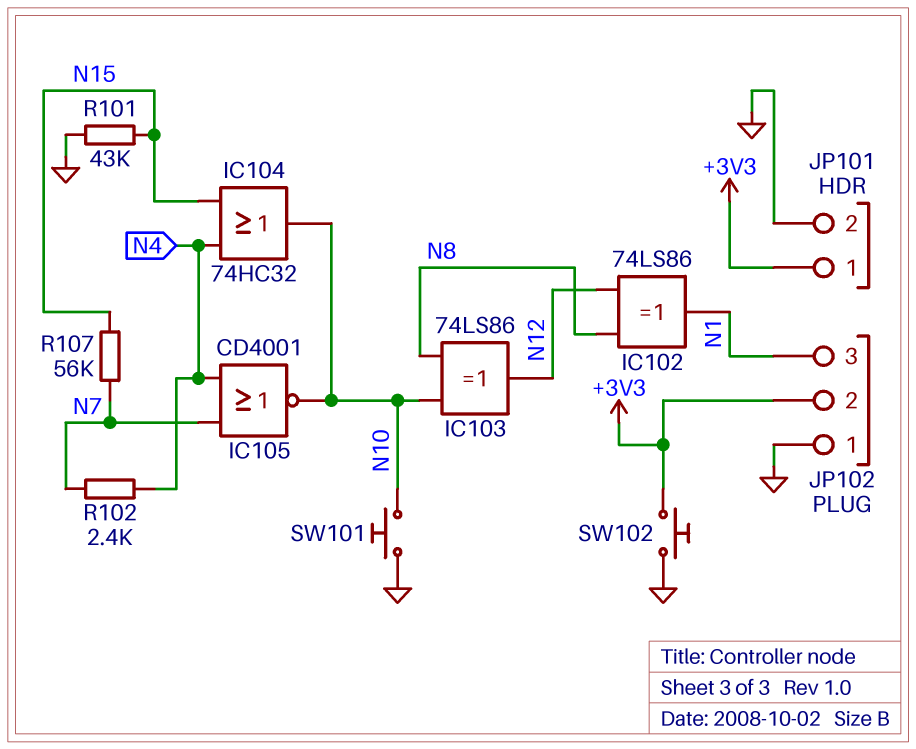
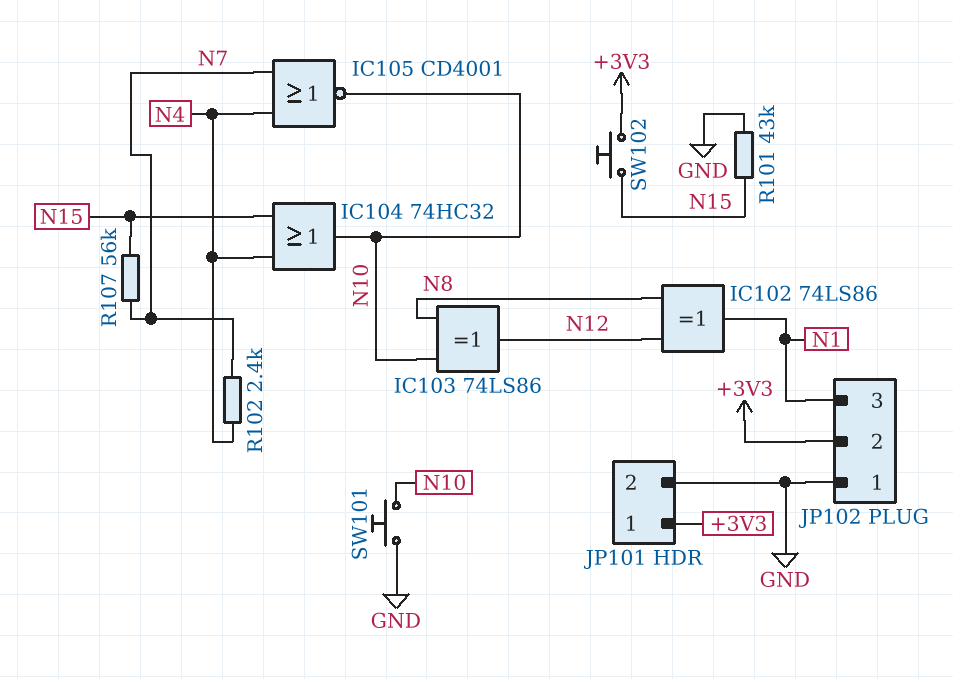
SW102: button (+3V3, GND) -> button (+3V3, N15)

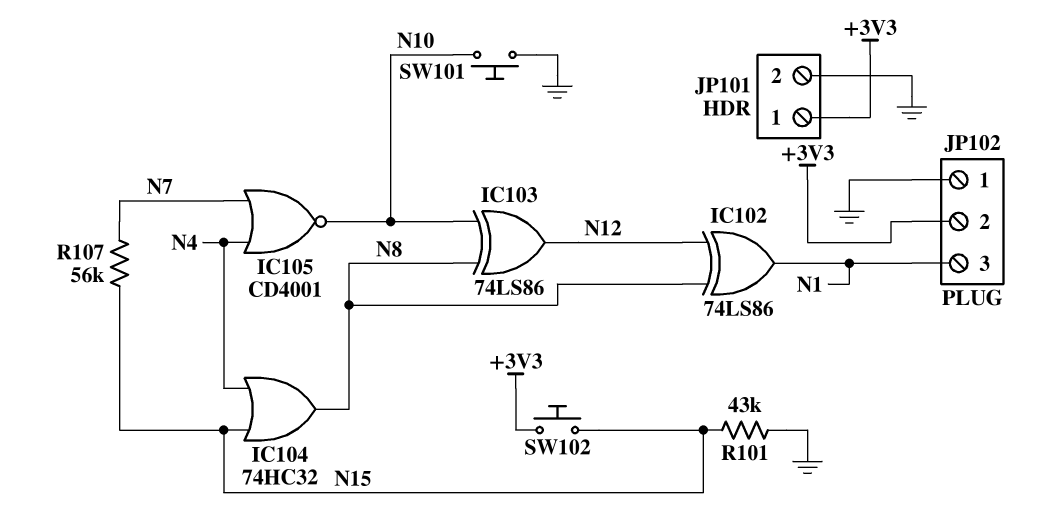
IC104: OR 74HC32 (in N4, in N15, out N10) -> OR 74HC32 (in N4, in N15, out N8)
R102: 2.4k (N4, N7) -> none

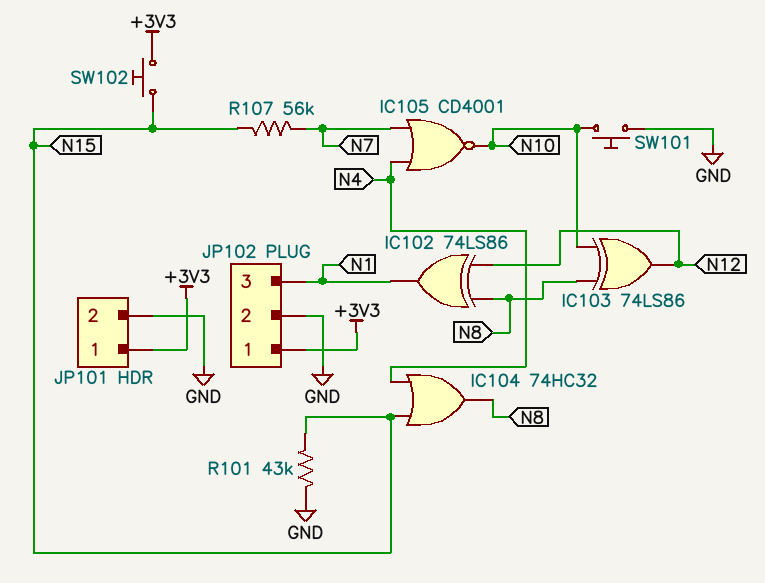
JP102 pin 1: GND -> +3V3
JP102 pin 2: +3V3 -> GND

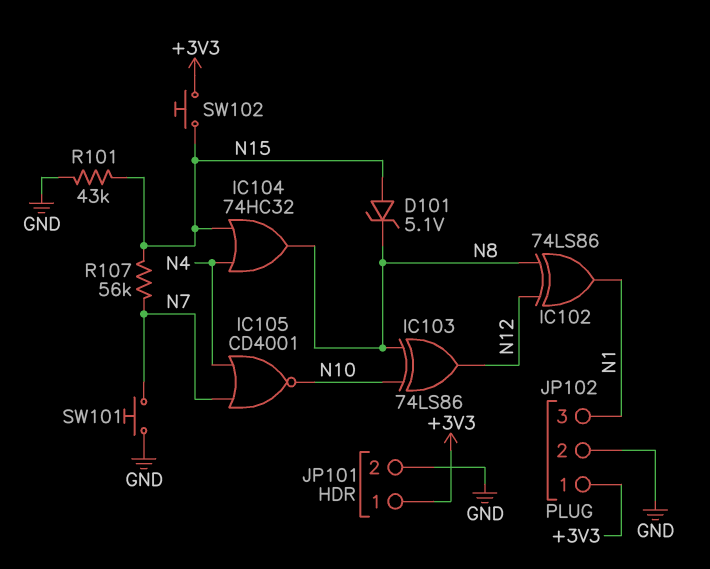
D101: none -> zener 5.1V (A N15, K N8)
SW101: button (GND, N10) -> button (GND, N7)

